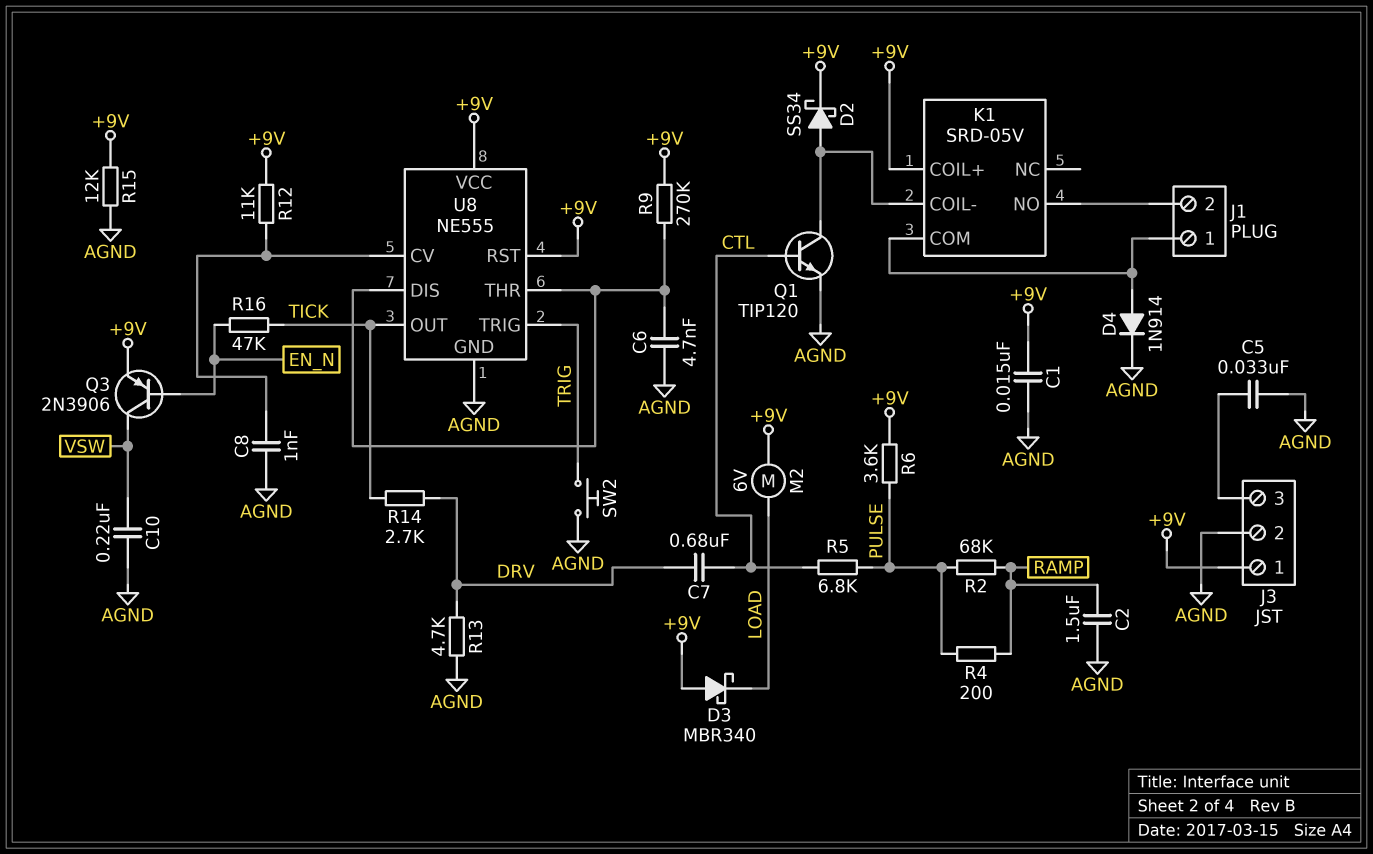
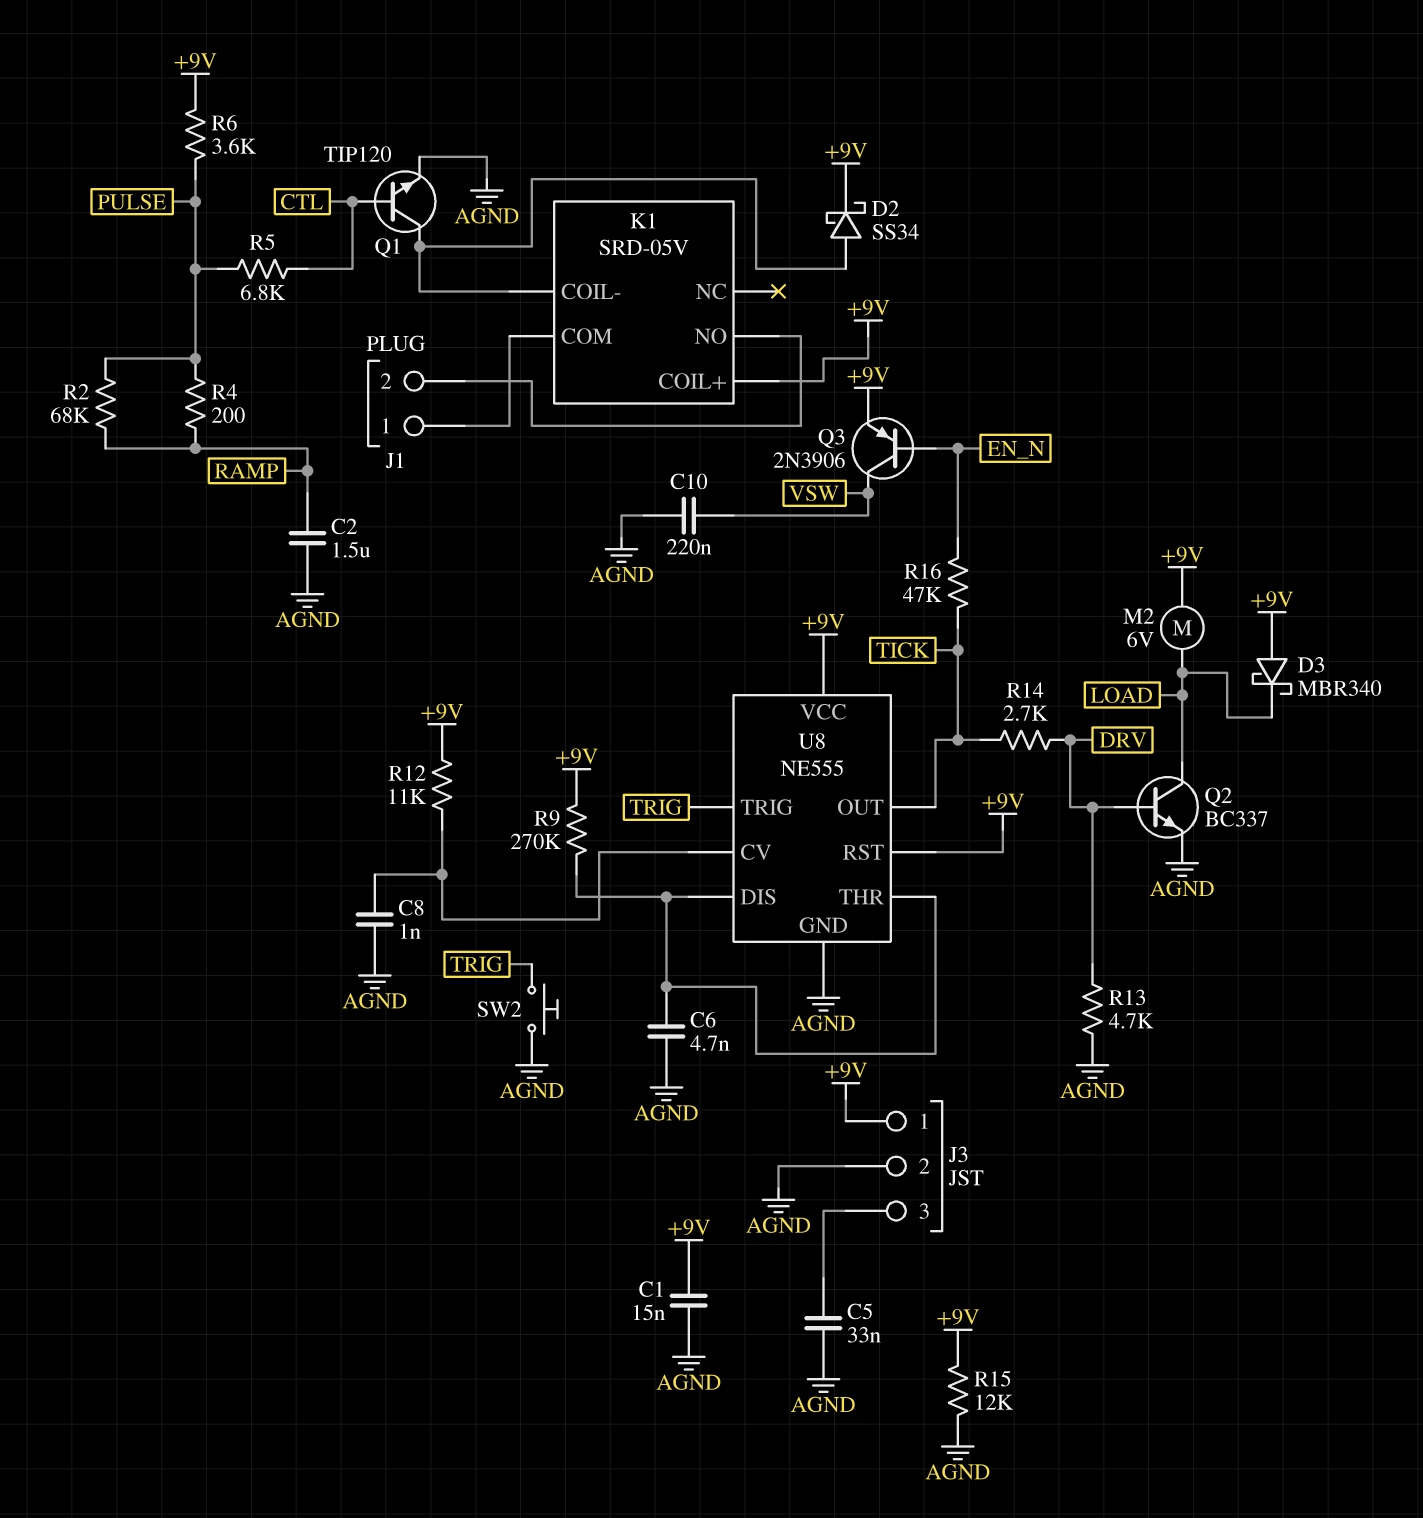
C7: 680nF (CTL, DRV) -> none
D4: diode 1N914 (A J1/1, K AGND) -> none
Q2: none -> NPN BC337 (B DRV, C LOAD, E AGND)

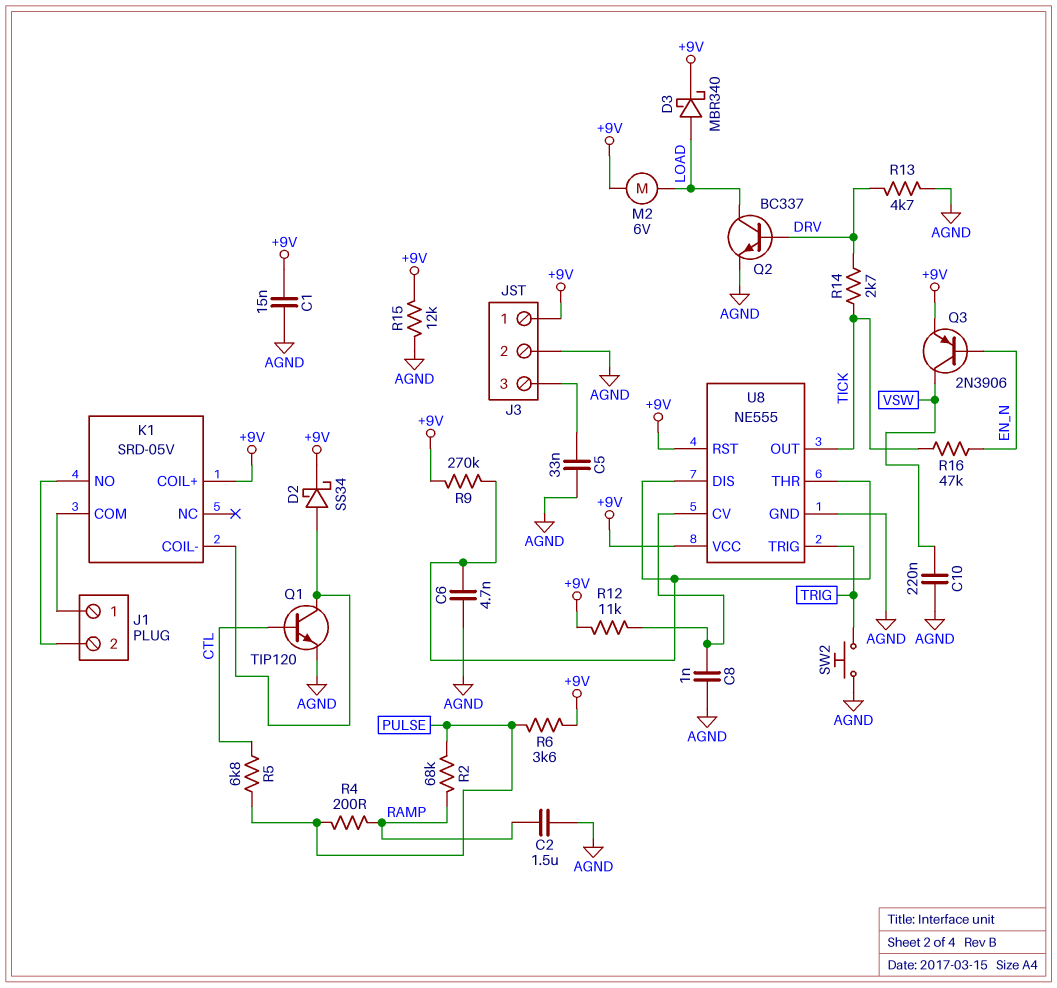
D3: schottky MBR340 (A +9V, K LOAD) -> schottky MBR340 (A LOAD, K +9V)

